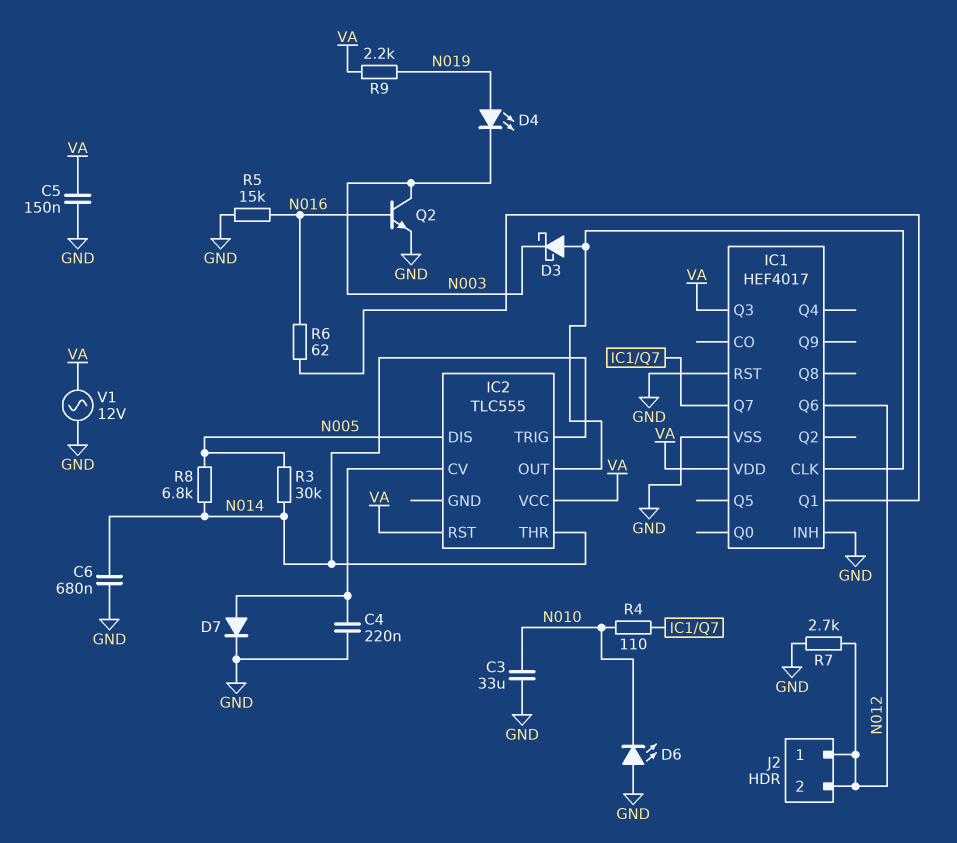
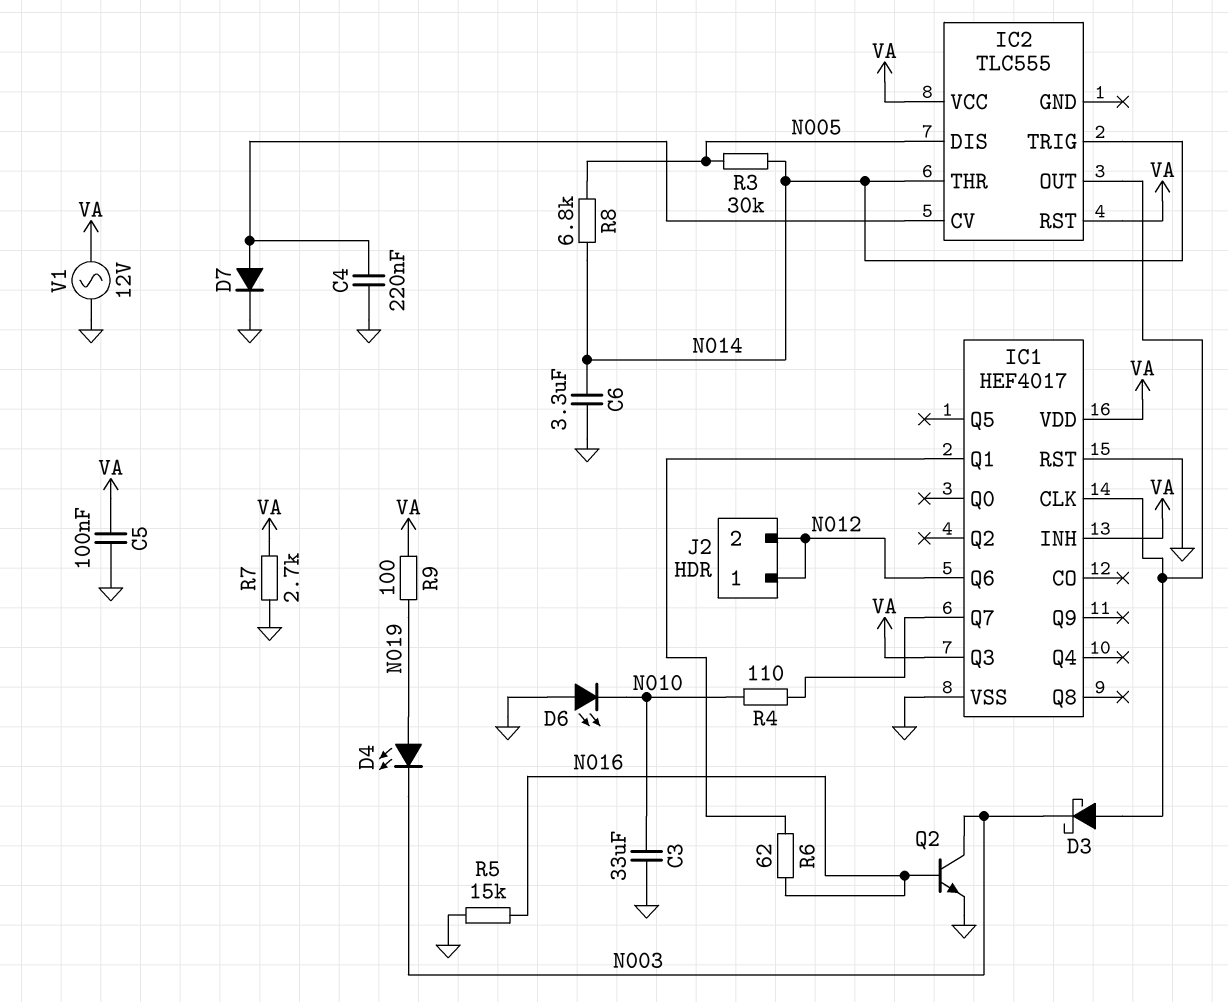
C5: 150nF (GND, VA) -> 100nF (GND, VA)
C6: 680nF (GND, N014) -> 3.3uF (GND, N014)
IC1 pin INH: GND -> VA
R7: 2.7k (GND, N012) -> 2.7k (GND, VA)
R9: 2.2k (N019, VA) -> 100 (N019, VA)

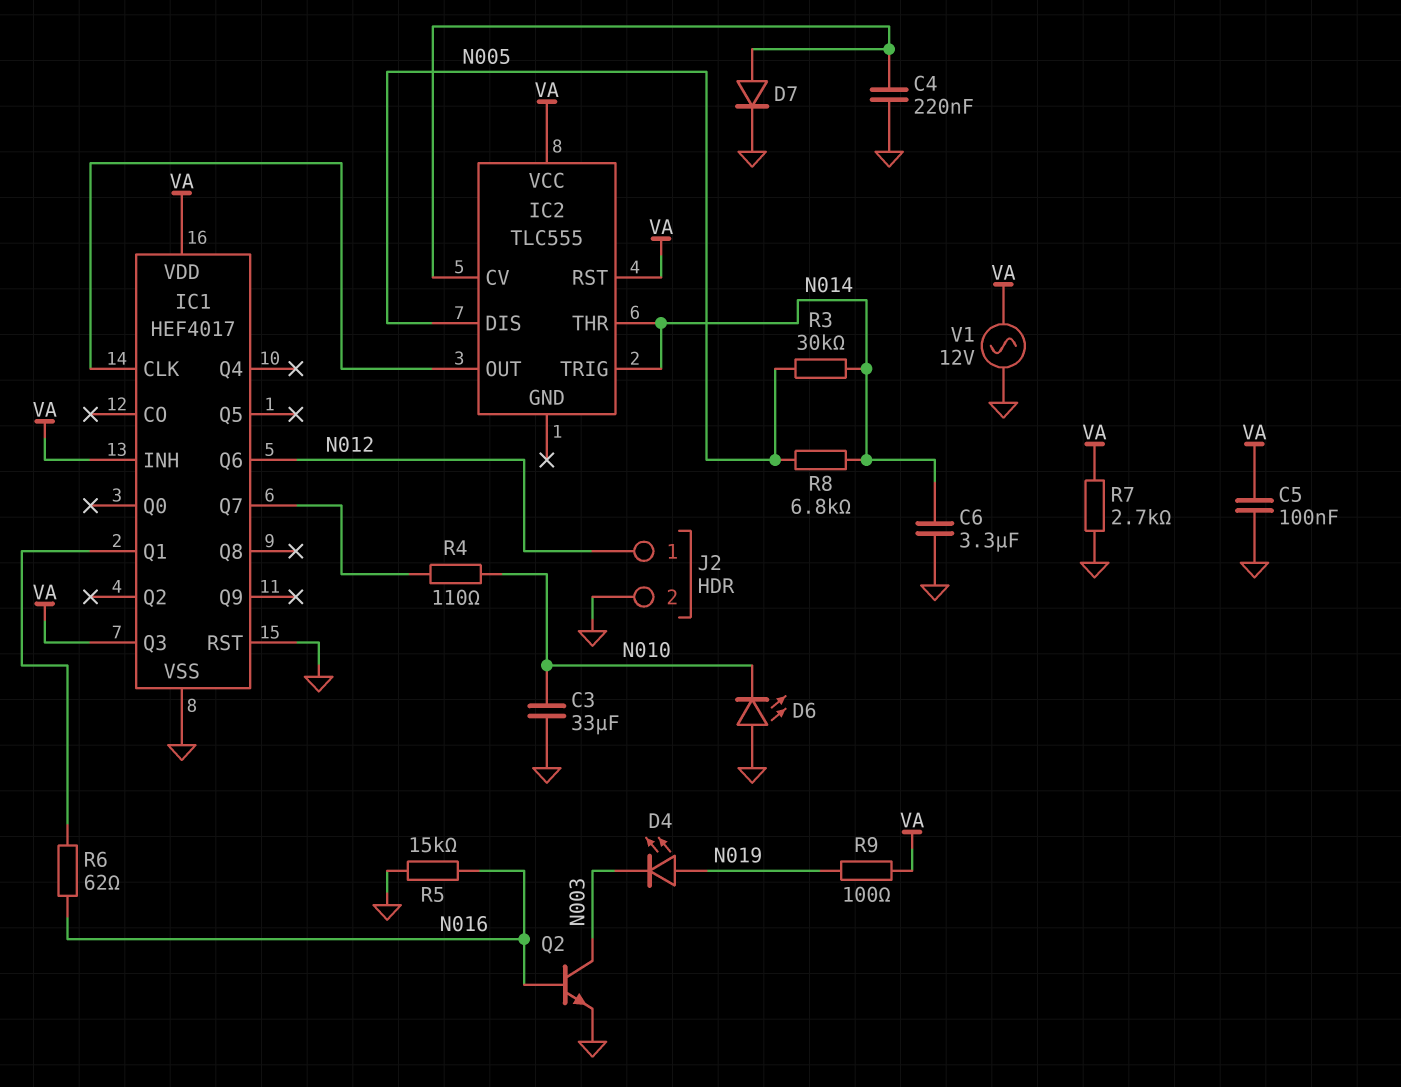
D3: schottky (A IC1/CLK, K N003) -> none
J2 pin 2: N012 -> GND

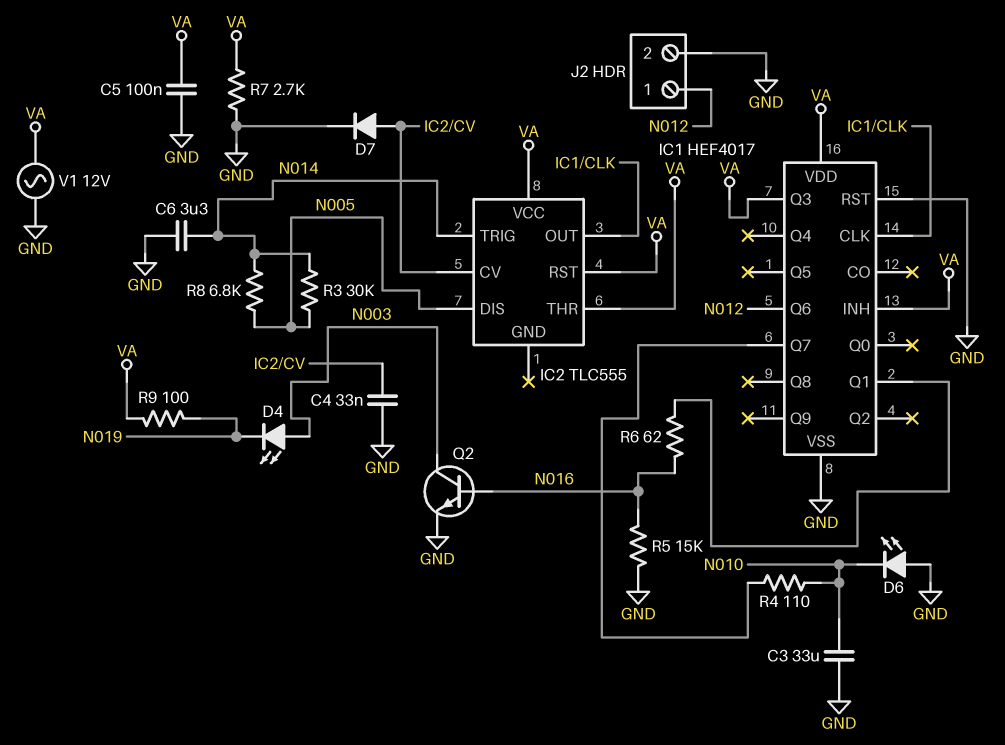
C4: 220nF (GND, IC2/CV) -> 33nF (GND, IC2/CV)
D4: LED (A N019, K N003) -> LED (A N003, K N019)
IC2 pin THR: N014 -> VA

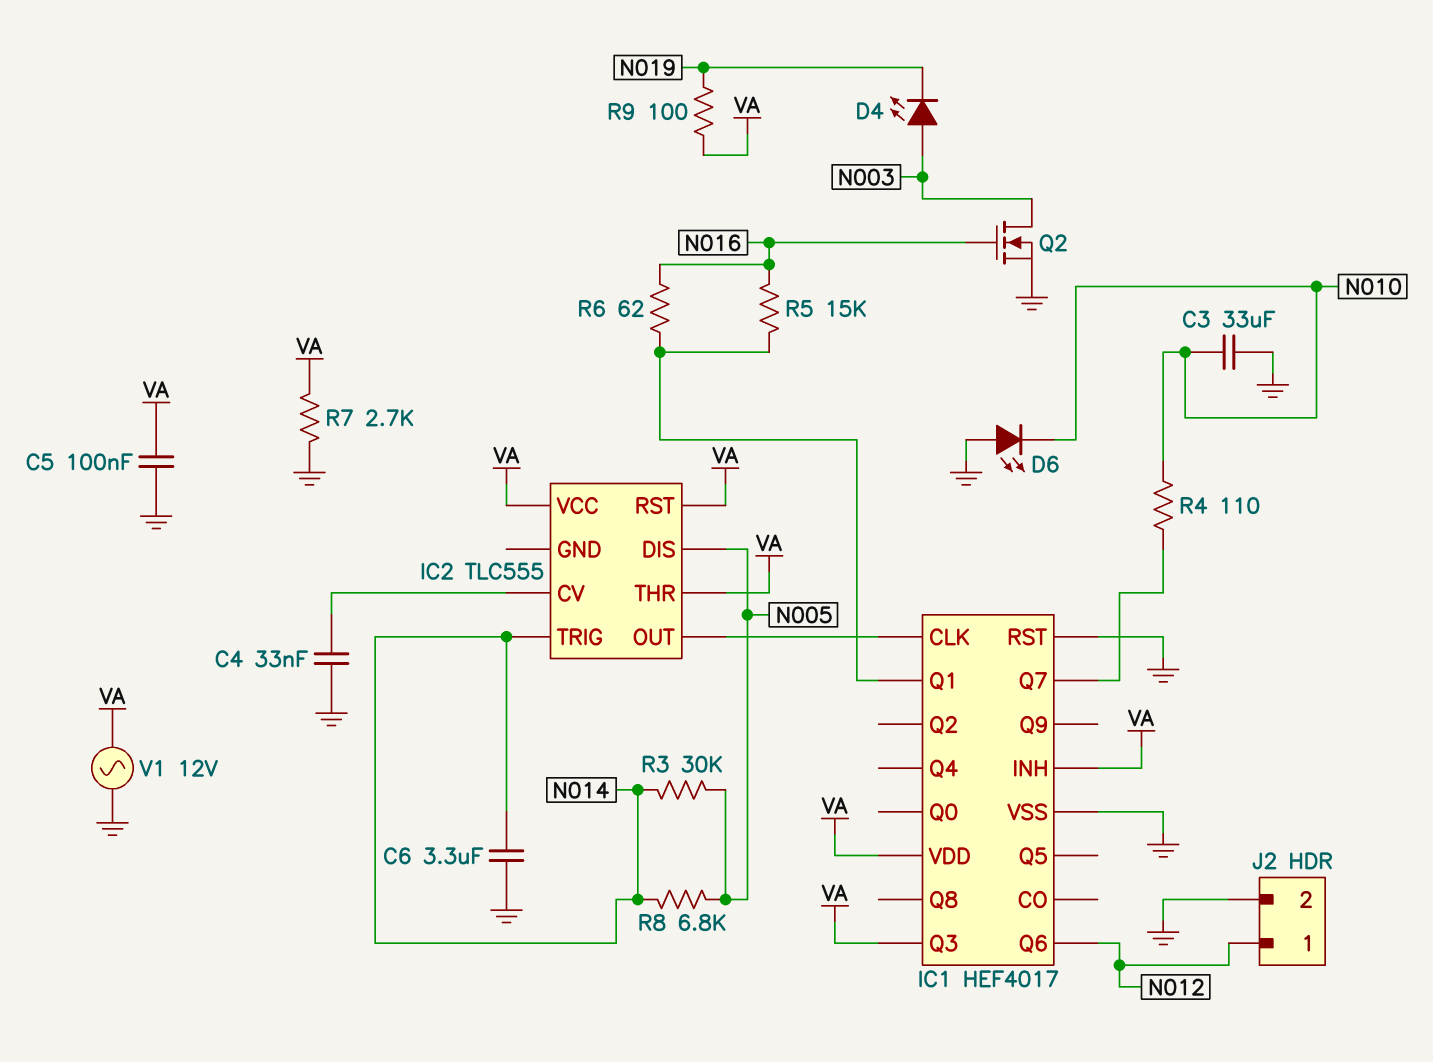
D7: diode (A IC2/CV, K GND) -> none
Q2: NPN (B N016, C N003, E GND) -> NMOS (G N016, D N003, S GND)
R5: 15k (GND, N016) -> 15k (IC1/Q1, N016)

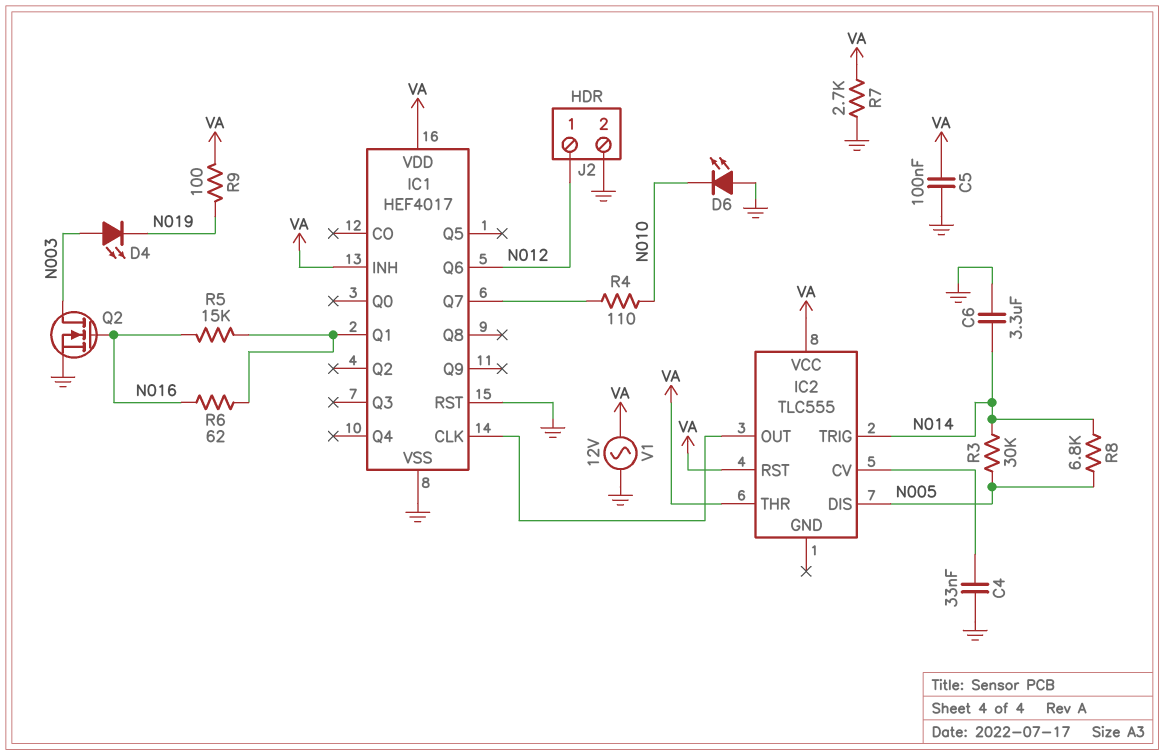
C3: 33uF (GND, N010) -> none
IC1 pin Q3: VA -> none

